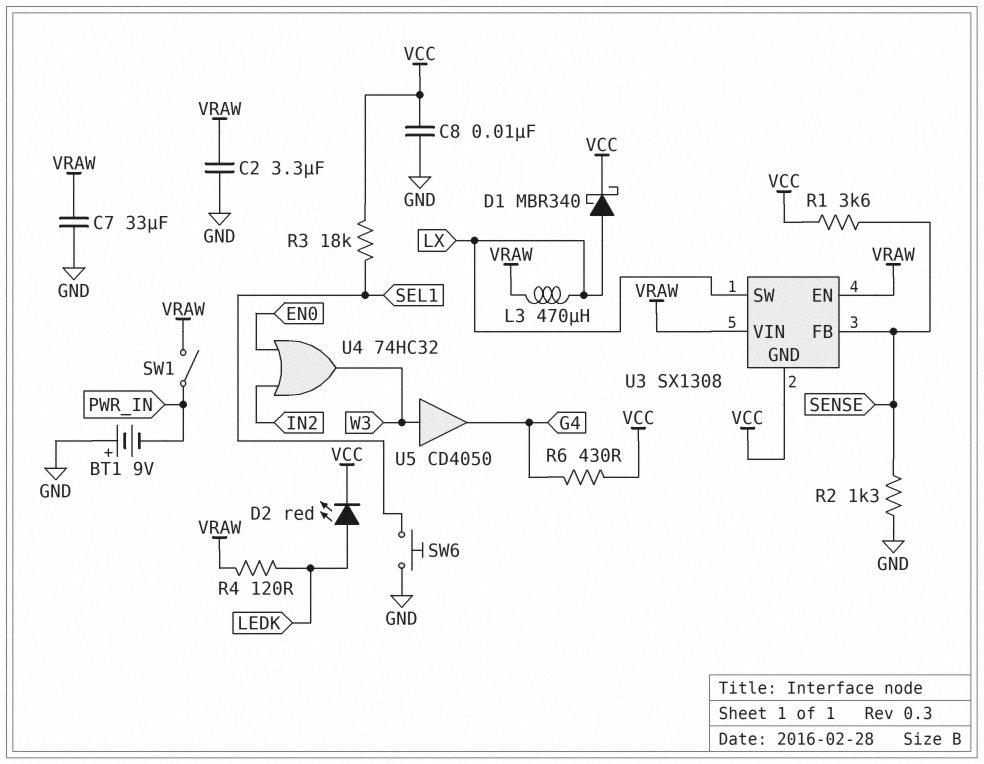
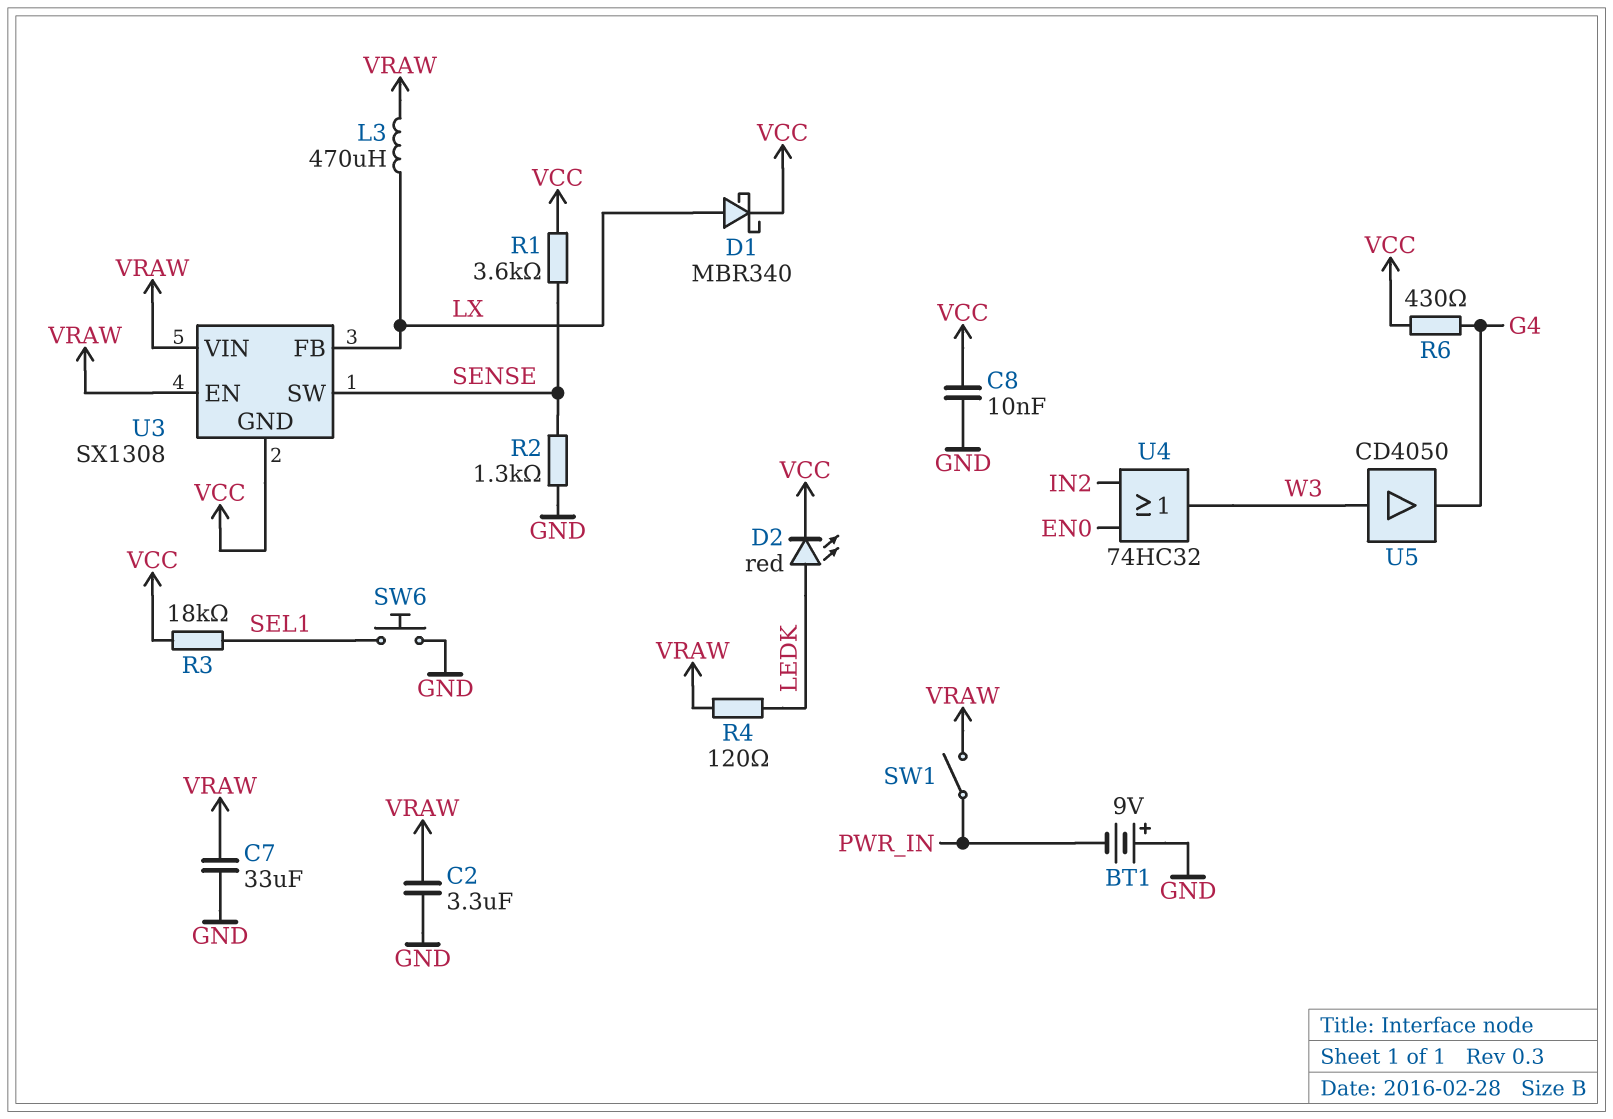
U3 pin FB: SENSE -> LX
U3 pin SW: LX -> SENSE

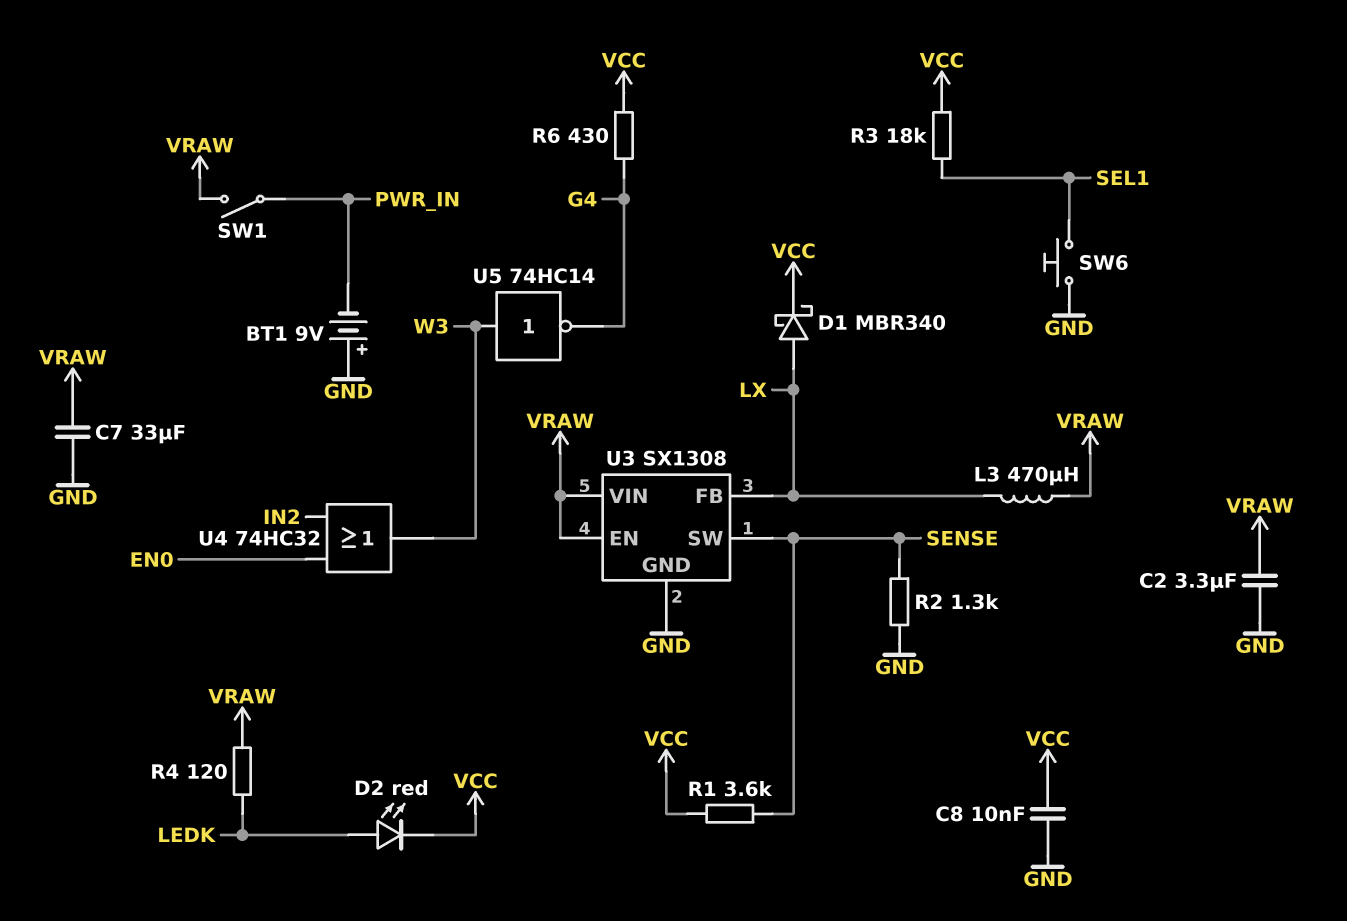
U3 pin GND: VCC -> GND
U5: buffer CD4050 (in W3, out G4) -> NOT 74HC14 (in W3, out G4)

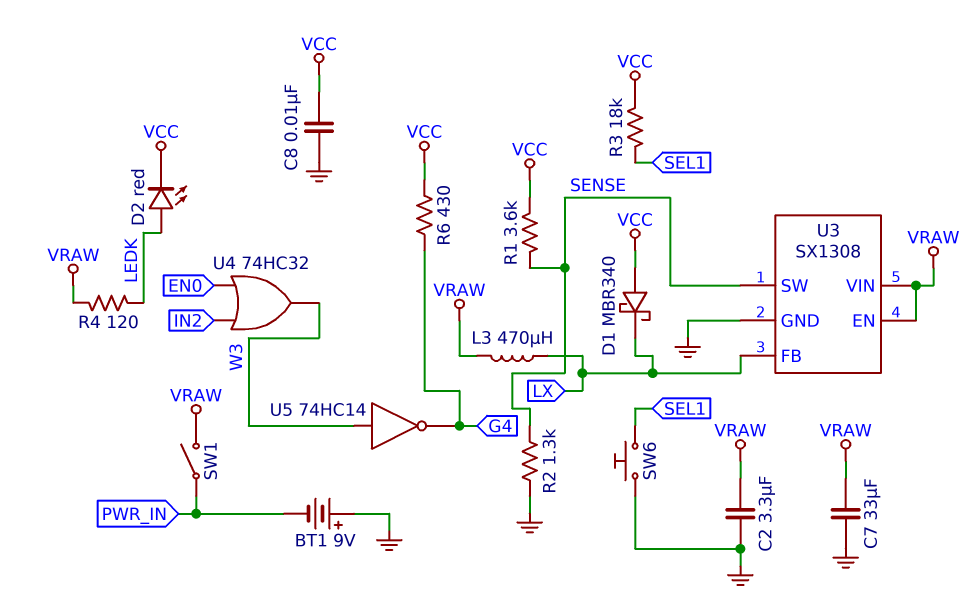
D1: schottky MBR340 (A LX, K VCC) -> schottky MBR340 (A VCC, K LX)

